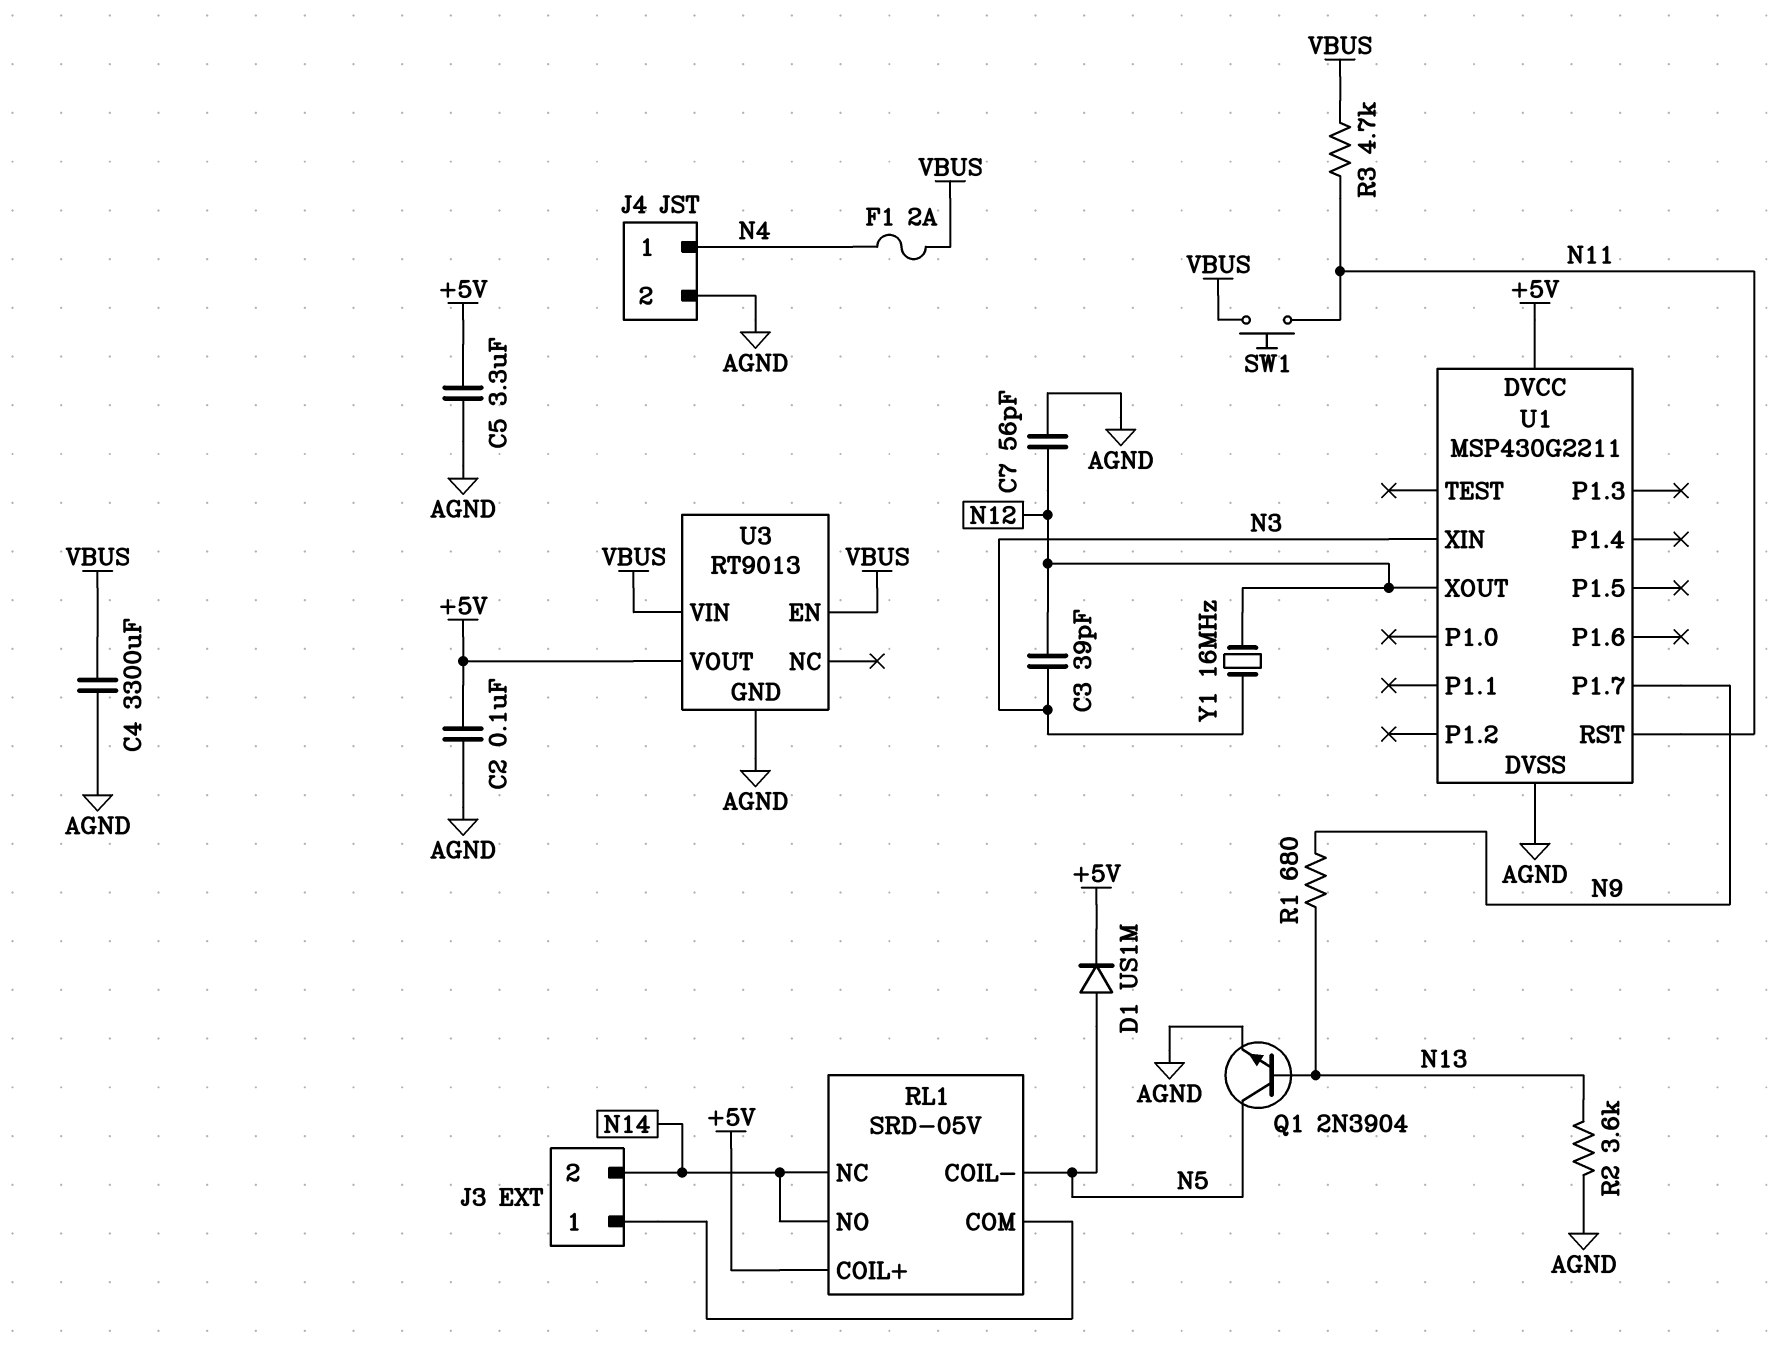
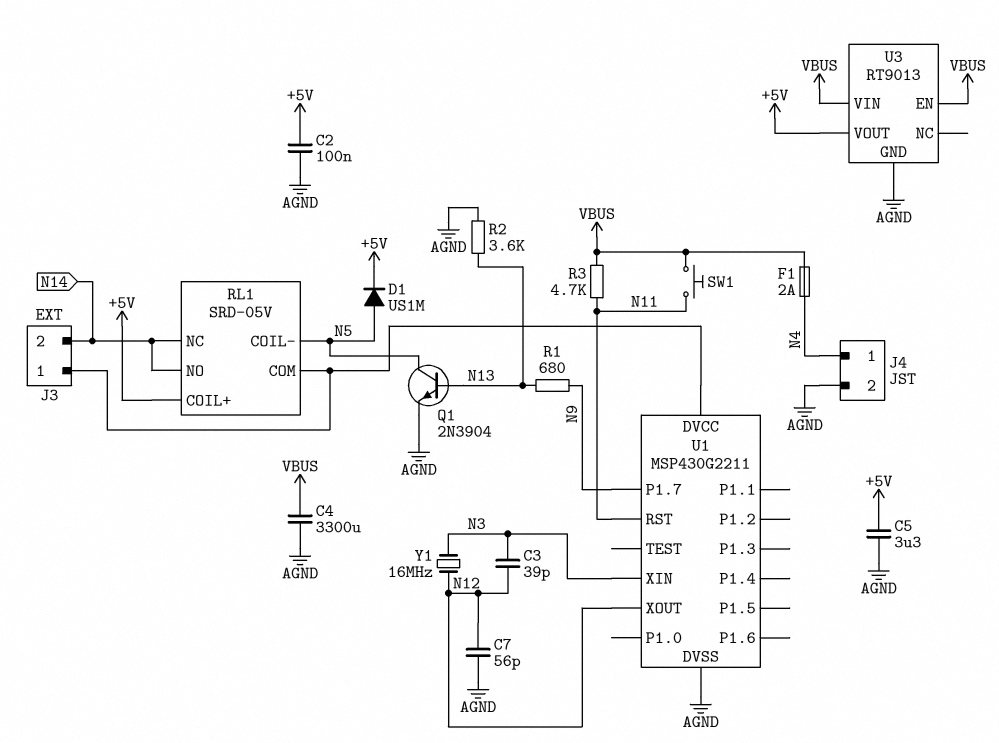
U1 pin DVCC: +5V -> J3/1

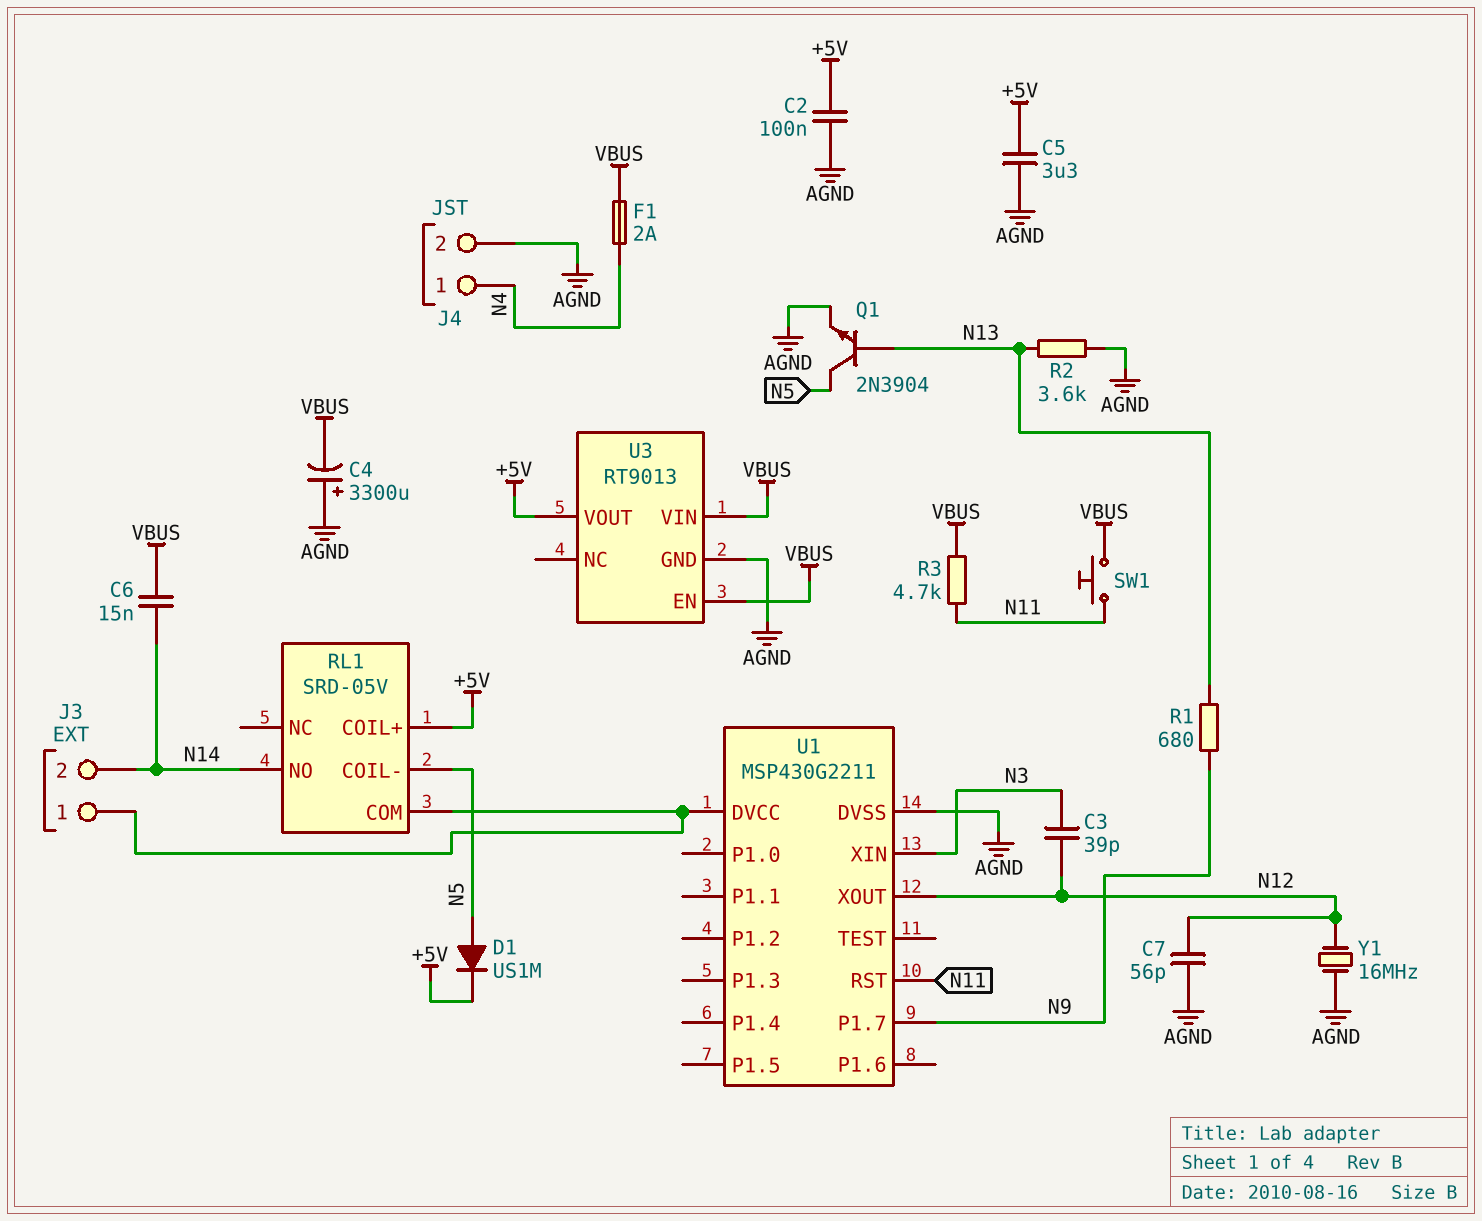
C4: 3300uF (AGND, VBUS) -> 3300uF (plus AGND, minus VBUS)
C6: none -> 15nF (N14, VBUS)
RL1 pin NC: N14 -> none
Y1: 16MHz (N3, N12) -> 16MHz (AGND, N12)

